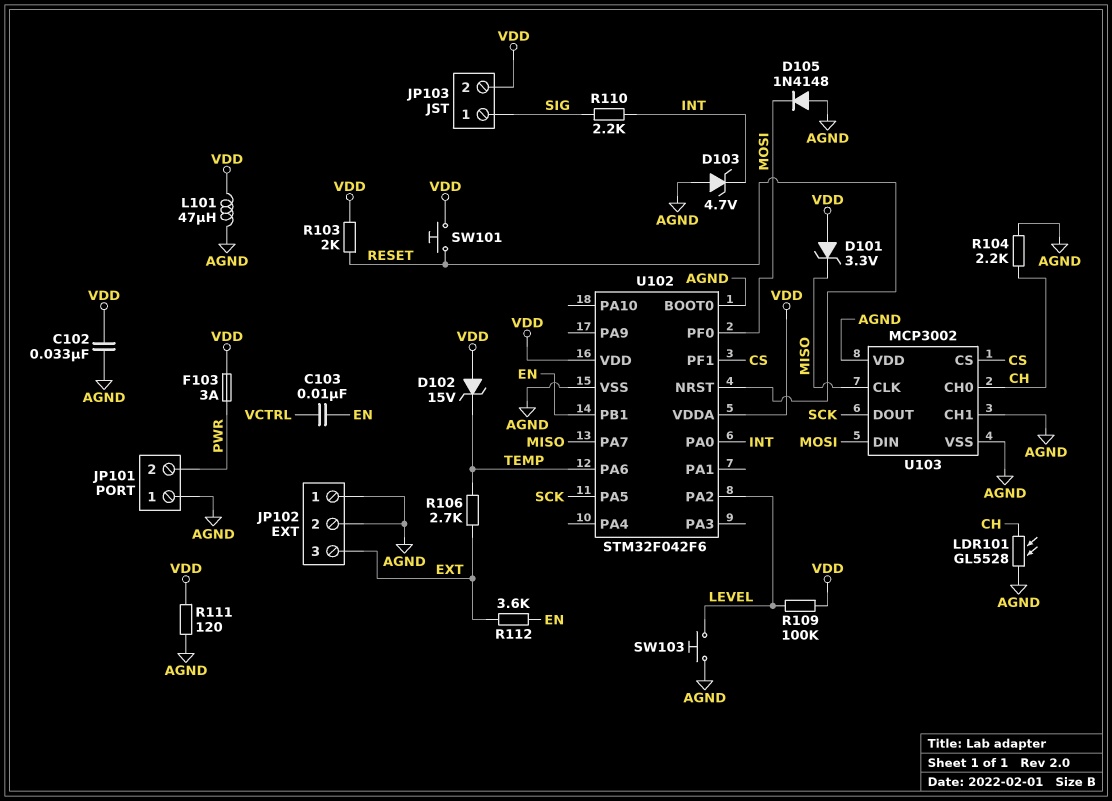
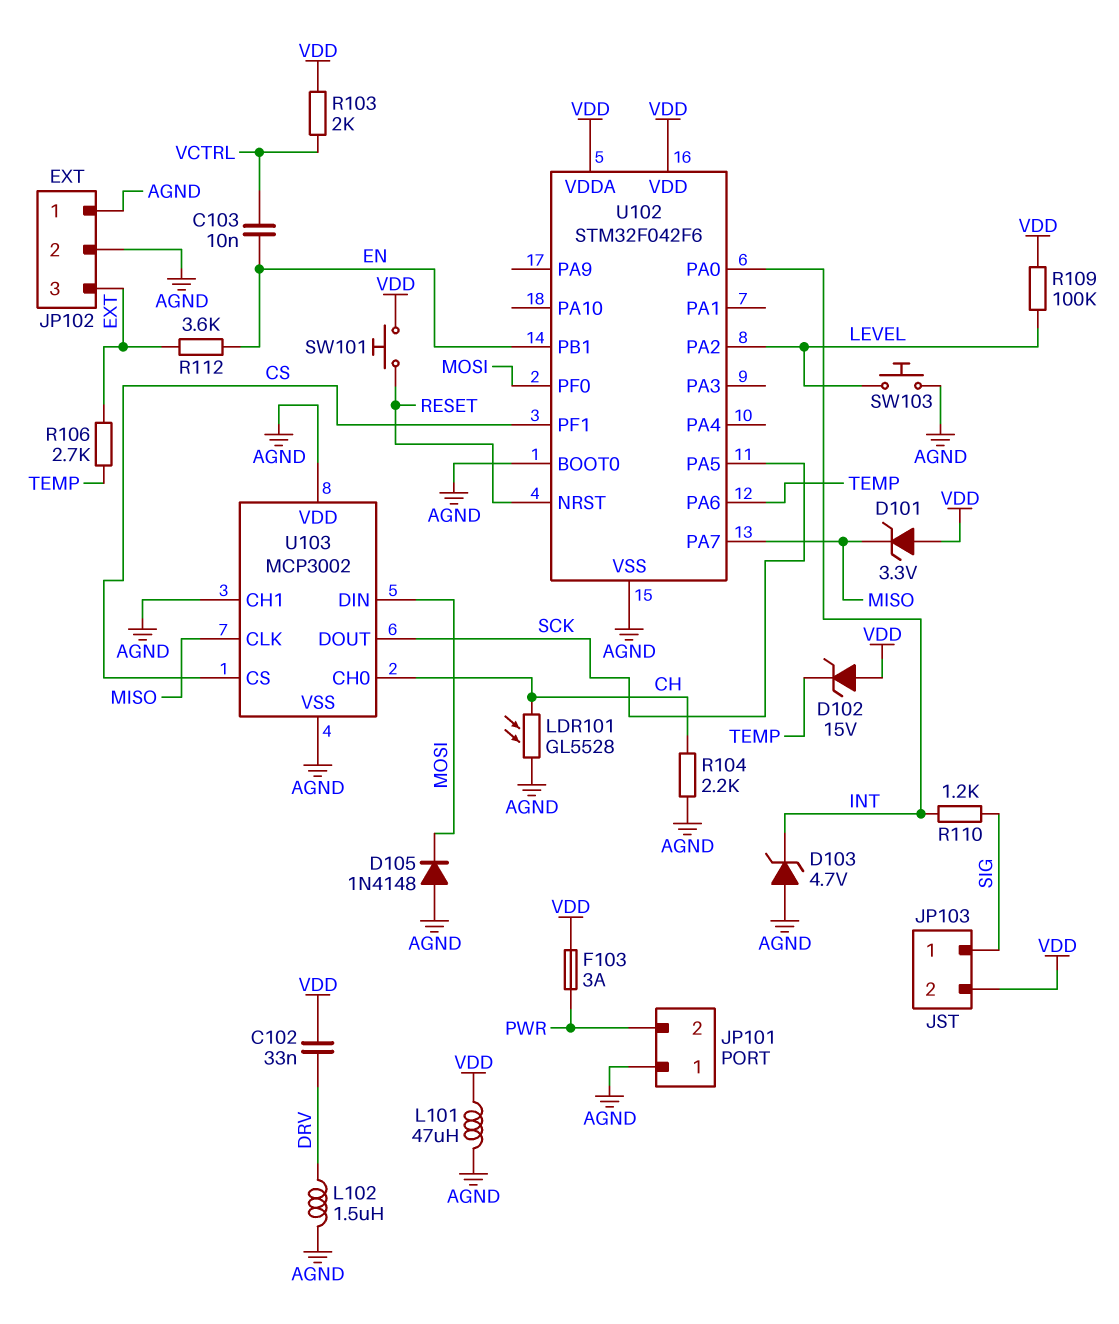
C102: 33nF (AGND, VDD) -> 33nF (DRV, VDD)
L102: none -> 1.5uH (AGND, DRV)
R103: 2k (RESET, VDD) -> 2k (VCTRL, VDD)
R110: 2.2k (INT, SIG) -> 1.2k (INT, SIG)
R111: 120 (AGND, VDD) -> none

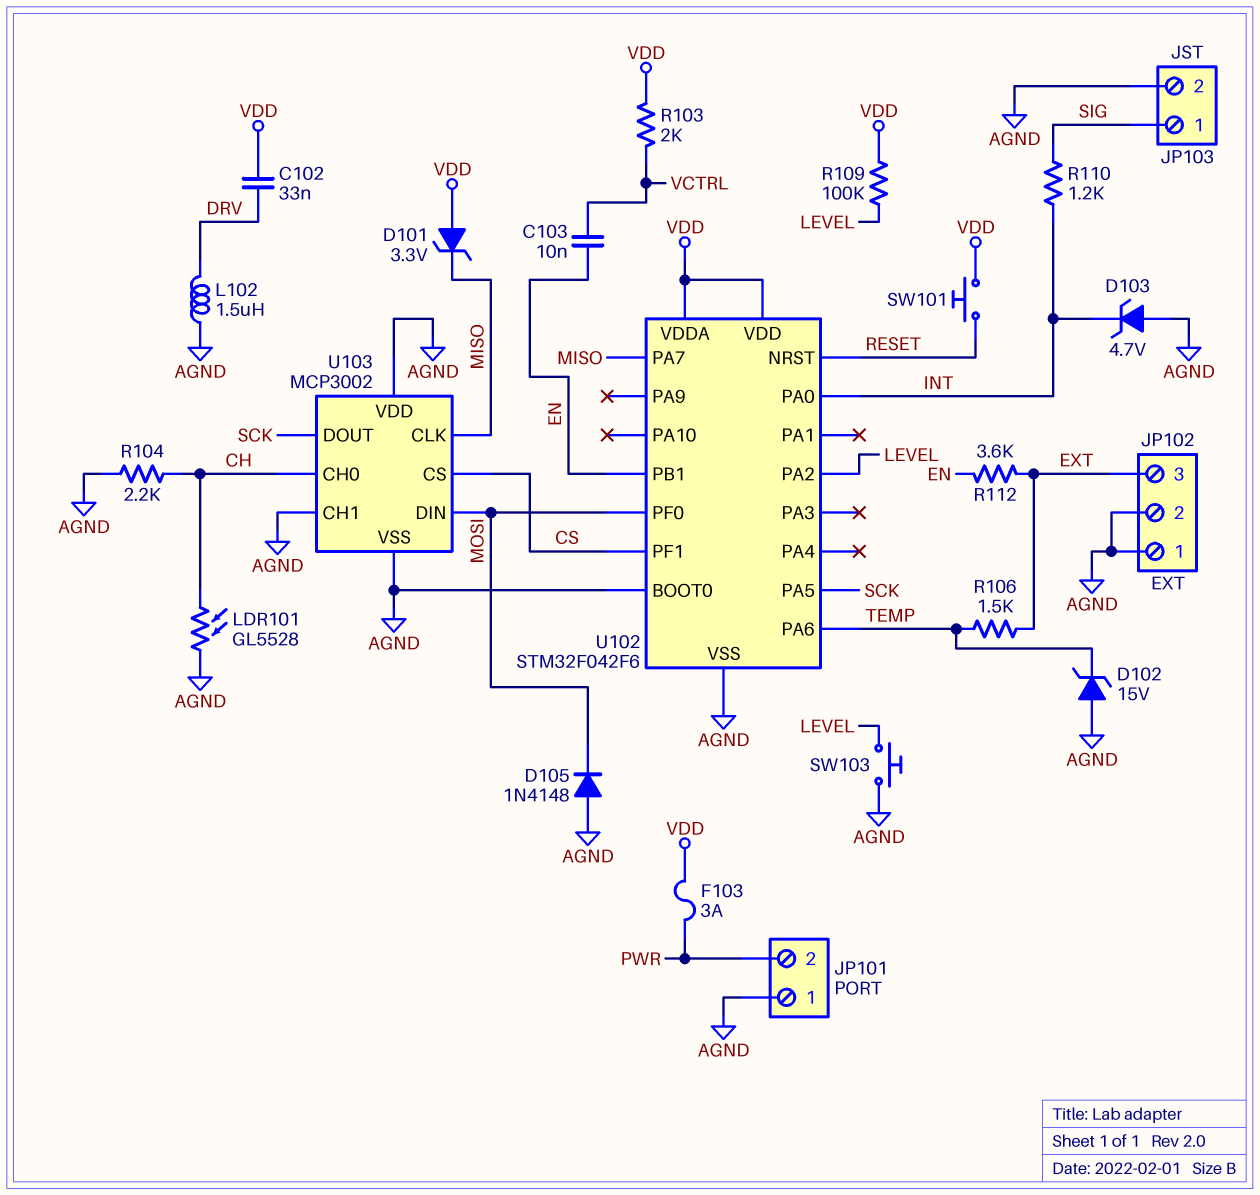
D102: zener 15V (A VDD, K TEMP) -> zener 15V (A AGND, K TEMP)
JP103 pin 2: VDD -> AGND
L101: 47uH (AGND, VDD) -> none
R106: 2.7k (EXT, TEMP) -> 1.5k (EXT, TEMP)

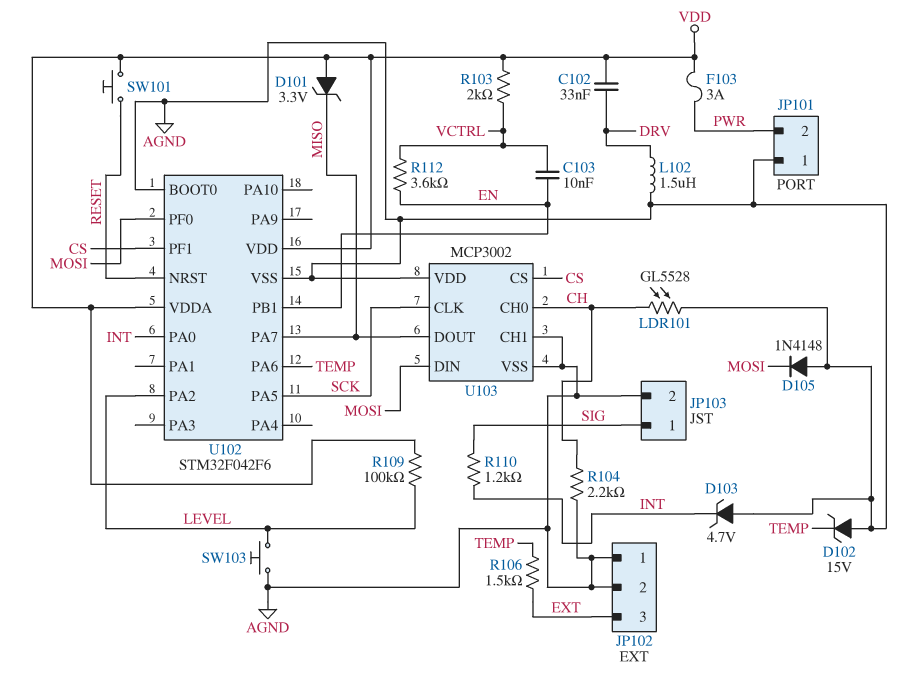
R112: 3.6k (EN, EXT) -> 3.6k (EN, VCTRL)
U103 pin CLK: MISO -> SCK
U103 pin DOUT: SCK -> MISO

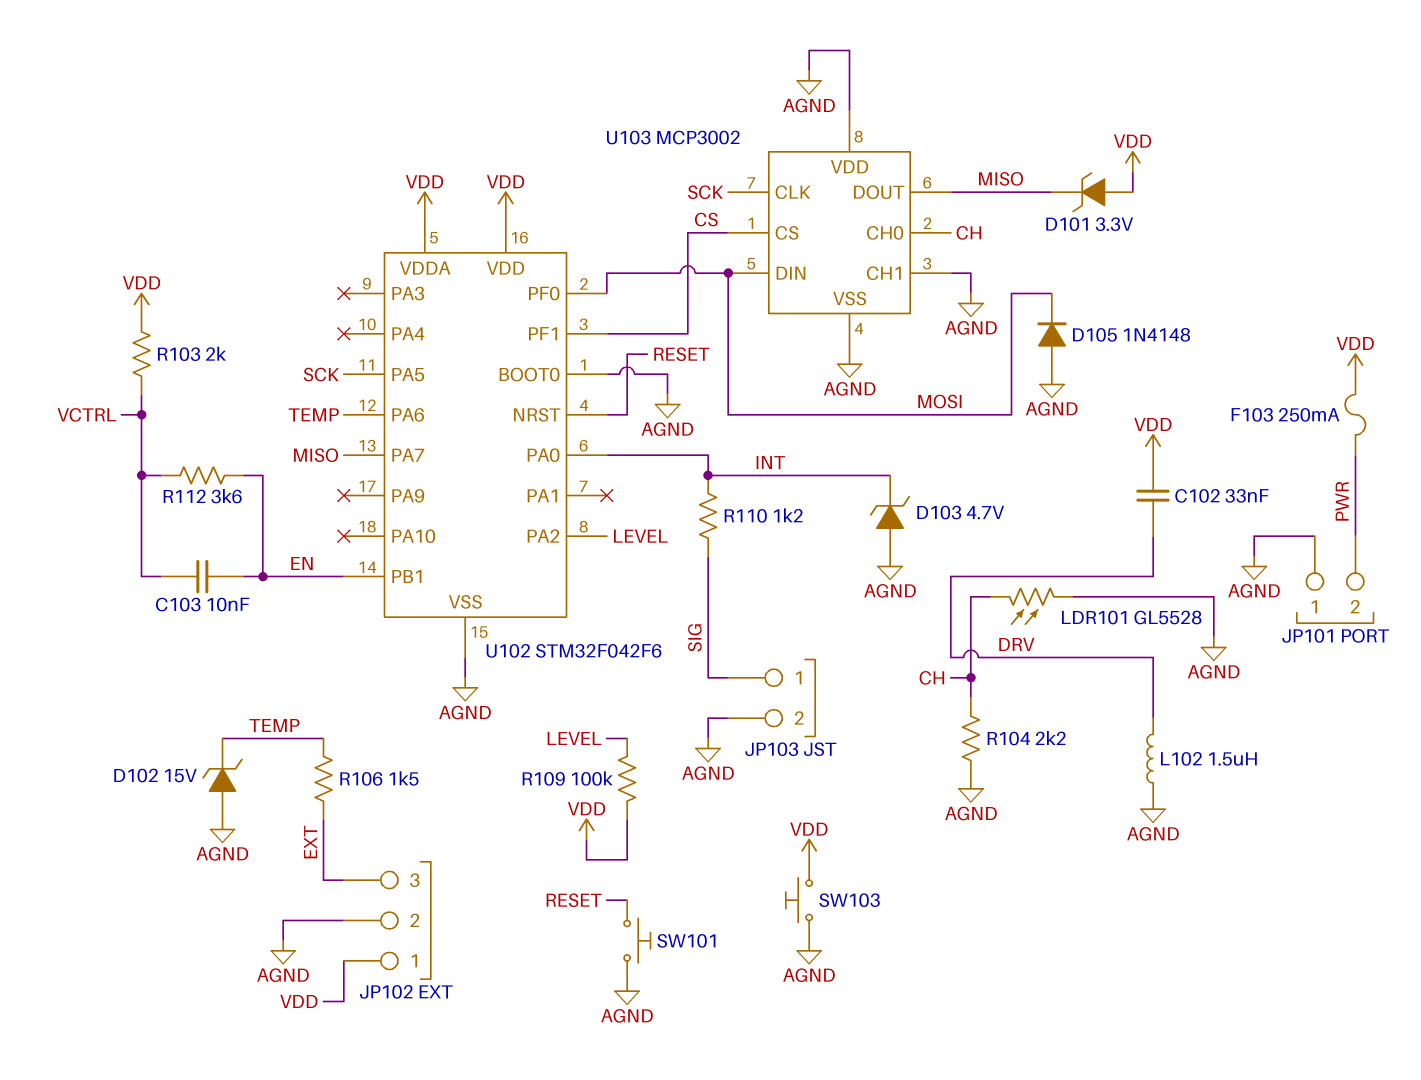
F103: 3A (PWR, VDD) -> 250mA (PWR, VDD)
JP102 pin 1: AGND -> VDD
SW101: button (RESET, VDD) -> button (AGND, RESET)
SW103: button (AGND, LEVEL) -> button (AGND, VDD)

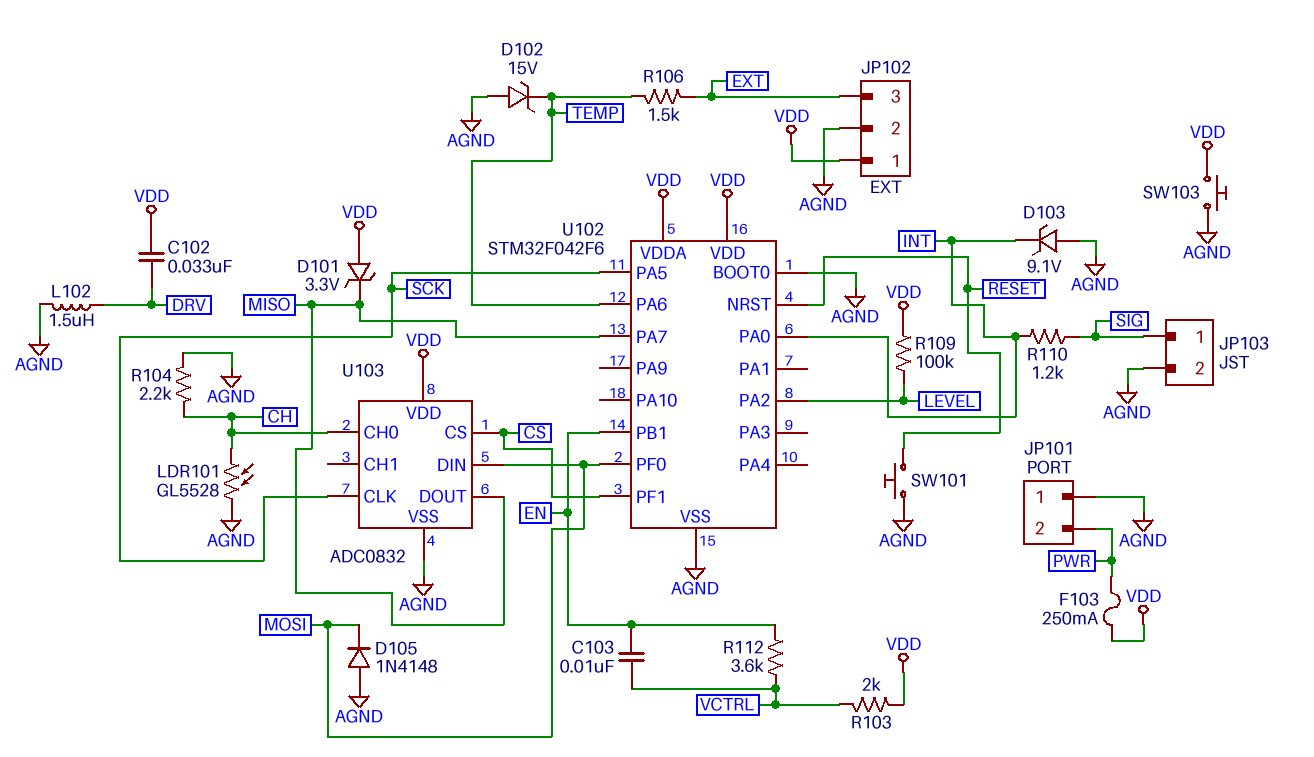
D103: zener 4.7V (A AGND, K INT) -> zener 9.1V (A AGND, K INT)
U103: MCP3002 -> ADC0832
U103 pin CH1: AGND -> none
U103 pin VDD: AGND -> VDD

